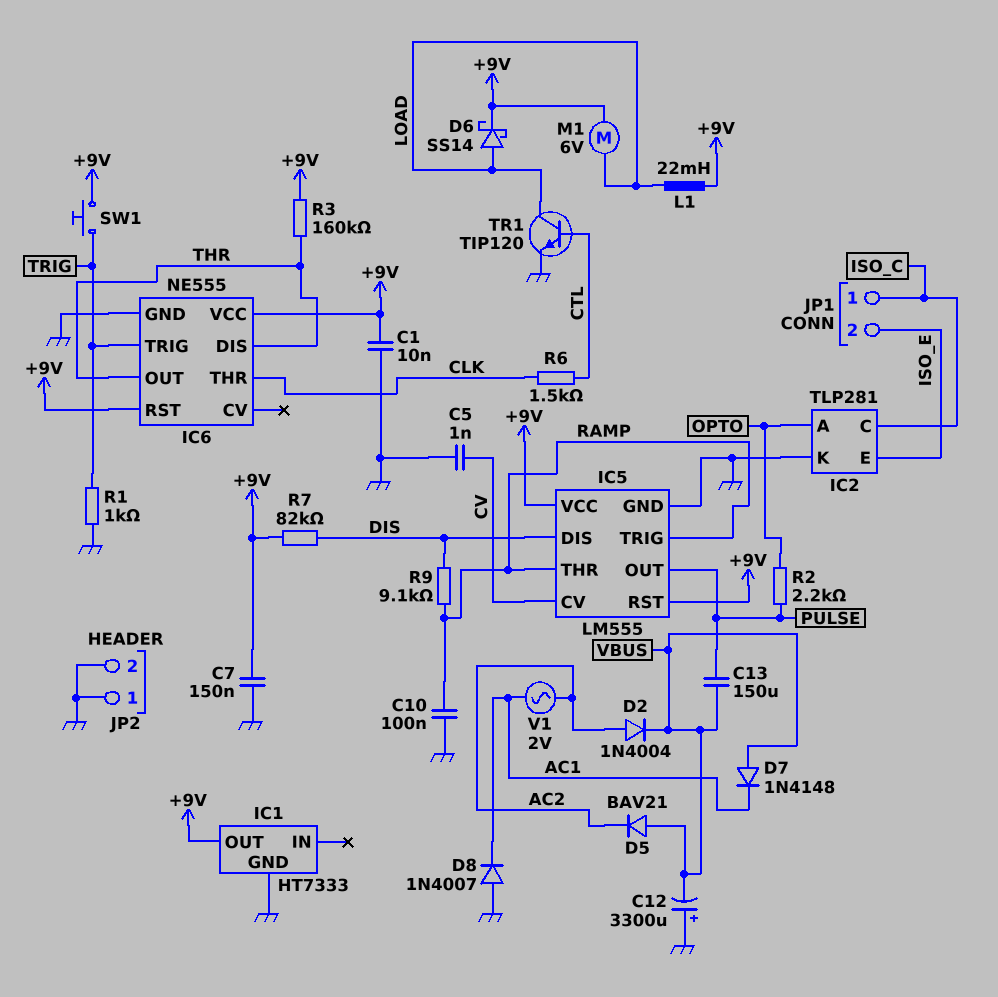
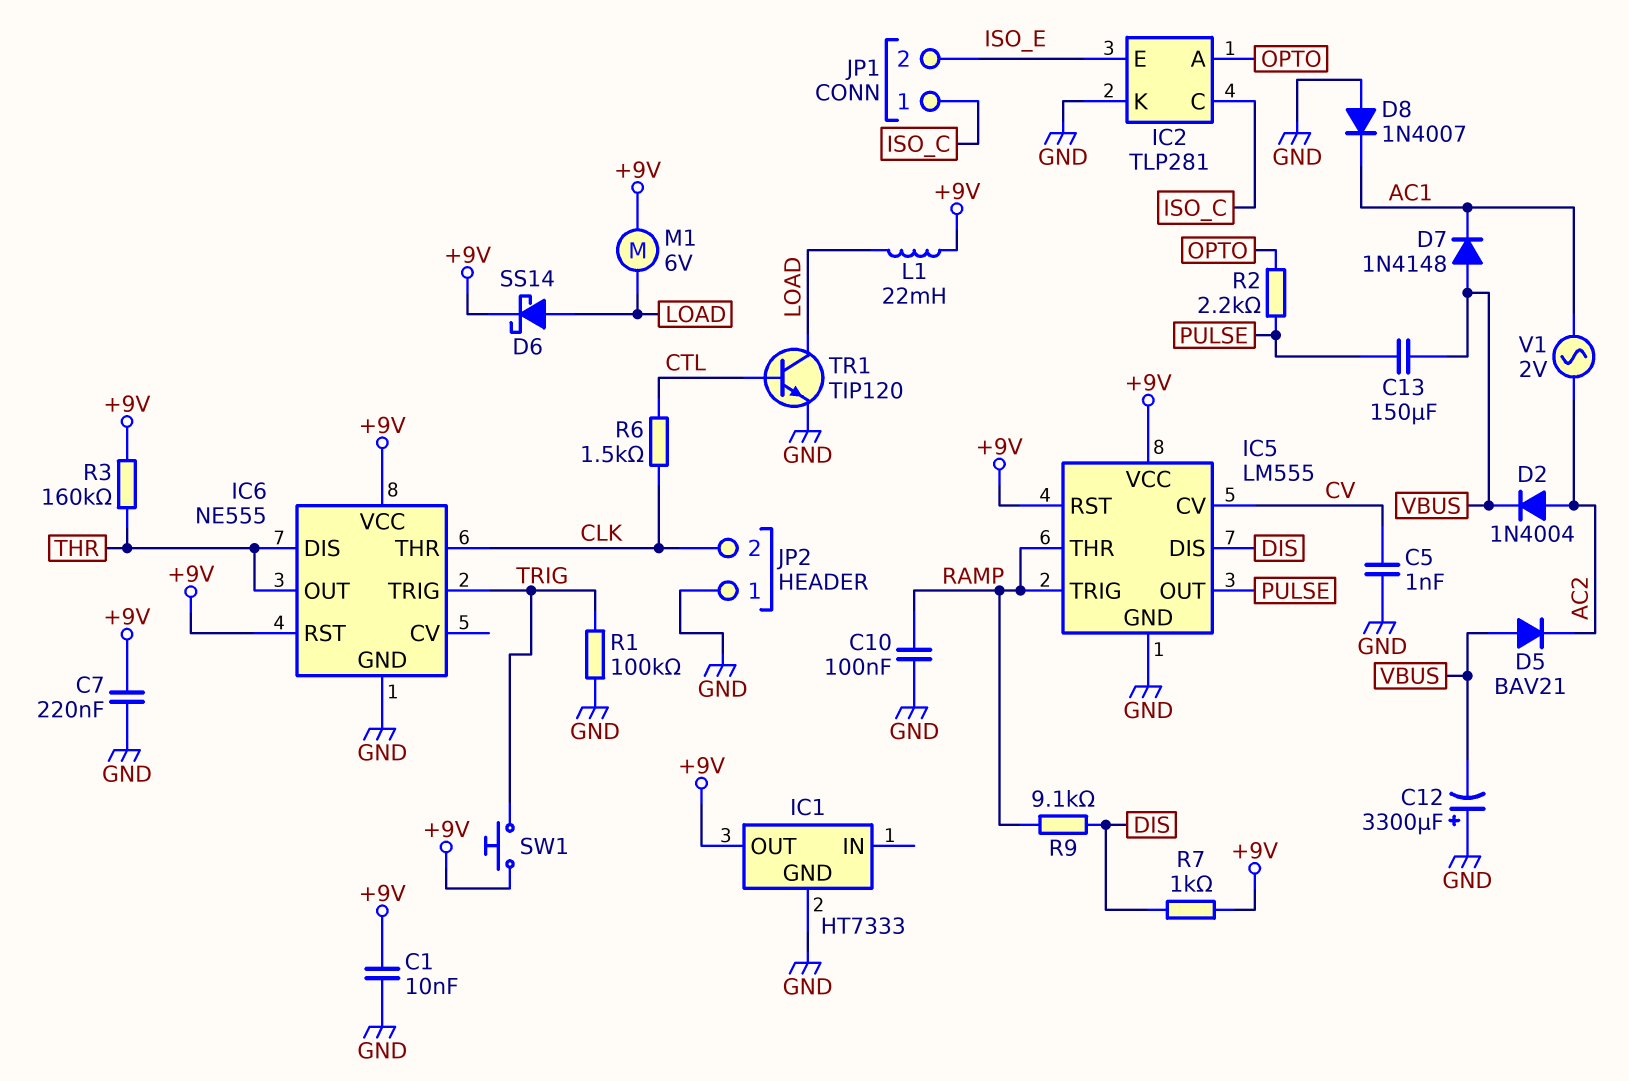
C7: 150nF (+9V, GND) -> 220nF (+9V, GND)
JP2 pin 2: GND -> CLK
R1: 1k (GND, TRIG) -> 100k (GND, TRIG)
R7: 82k (+9V, DIS) -> 1k (+9V, DIS)

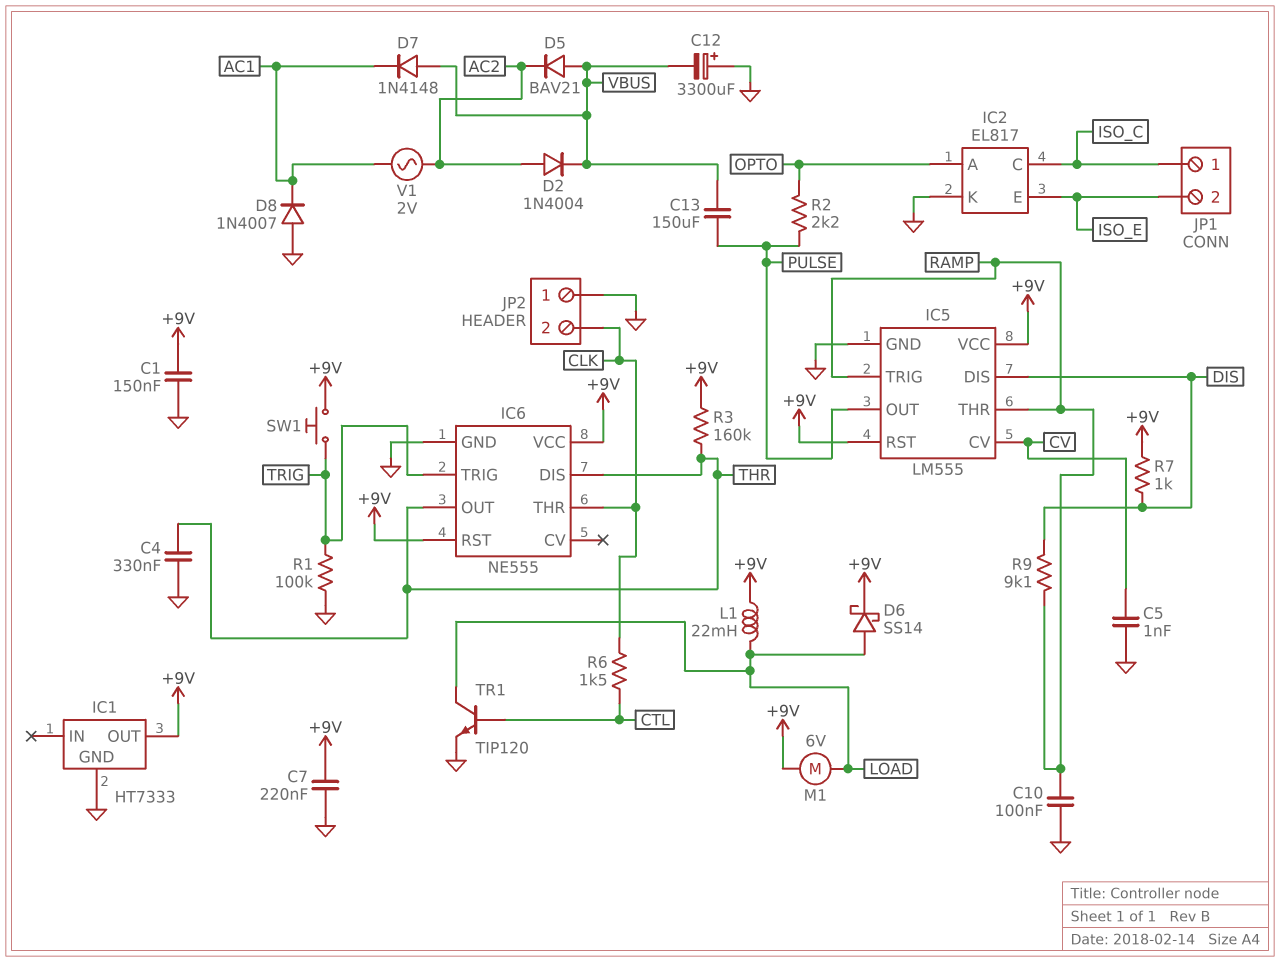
C1: 10nF (+9V, GND) -> 150nF (+9V, GND)
C4: none -> 330nF (GND, THR)
IC2: TLP281 -> EL817

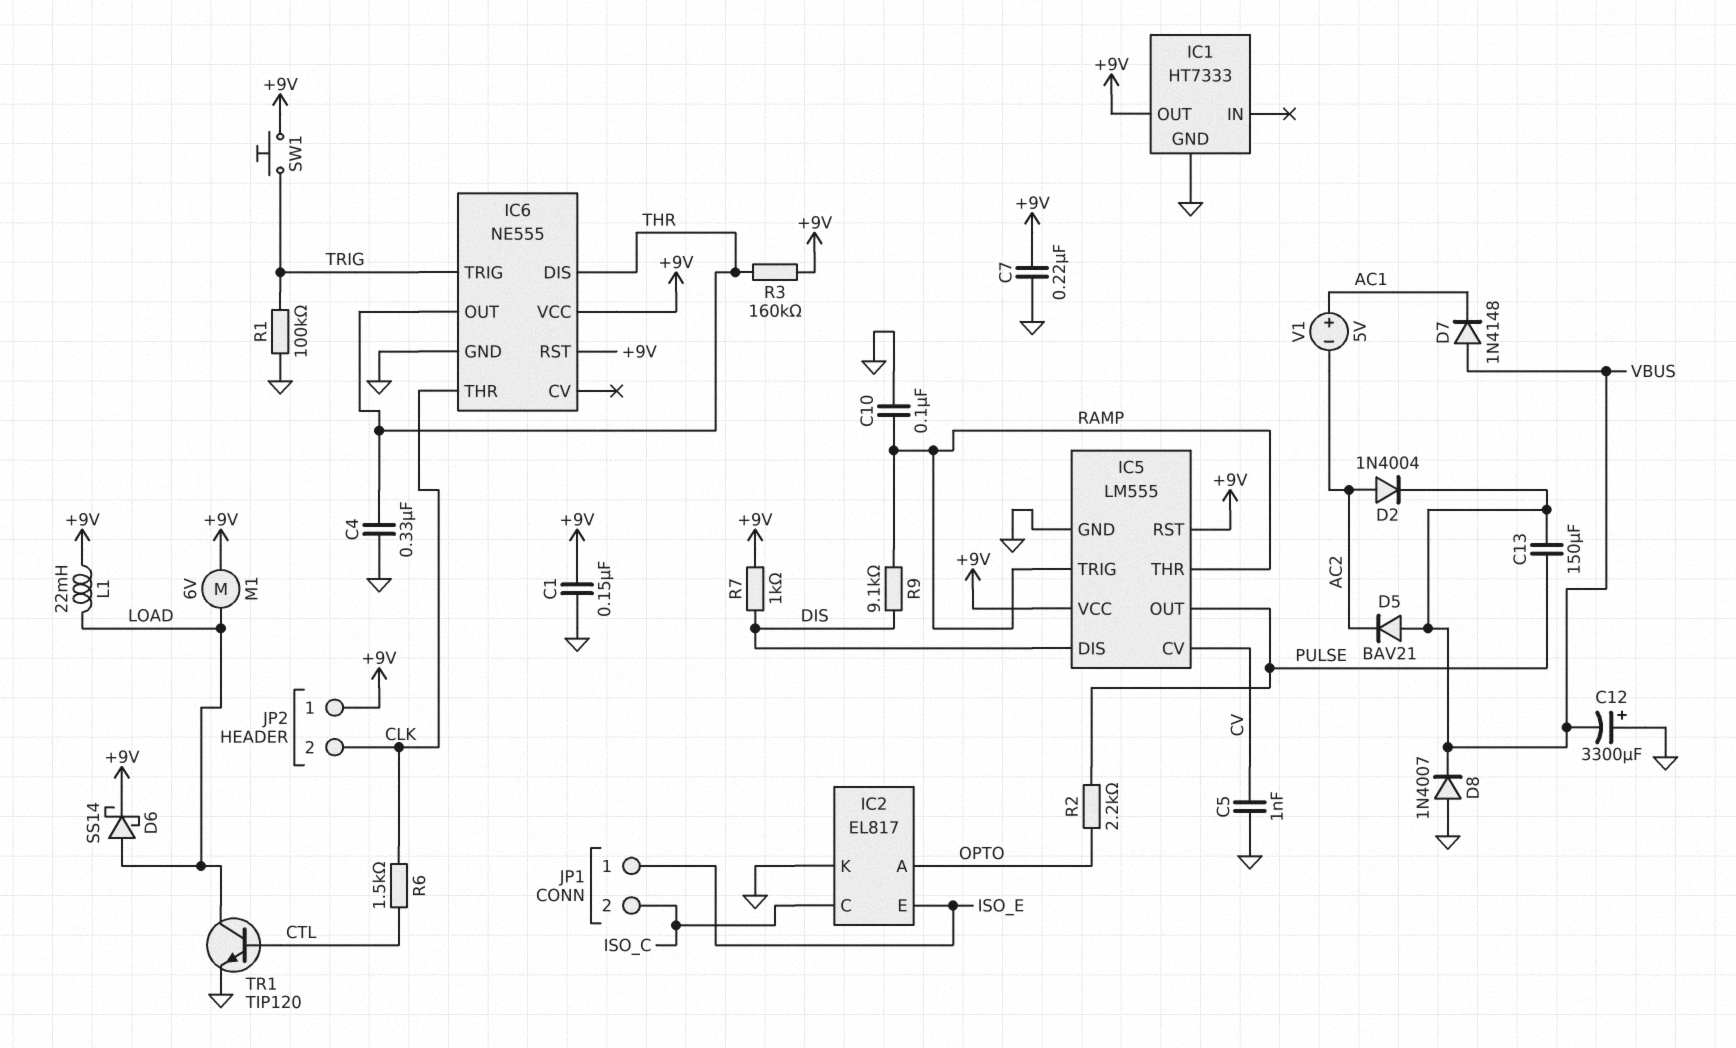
D8: diode 1N4007 (A GND, K AC1) -> diode 1N4007 (A GND, K VBUS)
JP1 pin 1: ISO_C -> ISO_E
JP1 pin 2: ISO_E -> ISO_C
JP2 pin 1: GND -> +9V
V1: AC 2V (AC1, AC2) -> 5V (plus AC1, minus AC2)

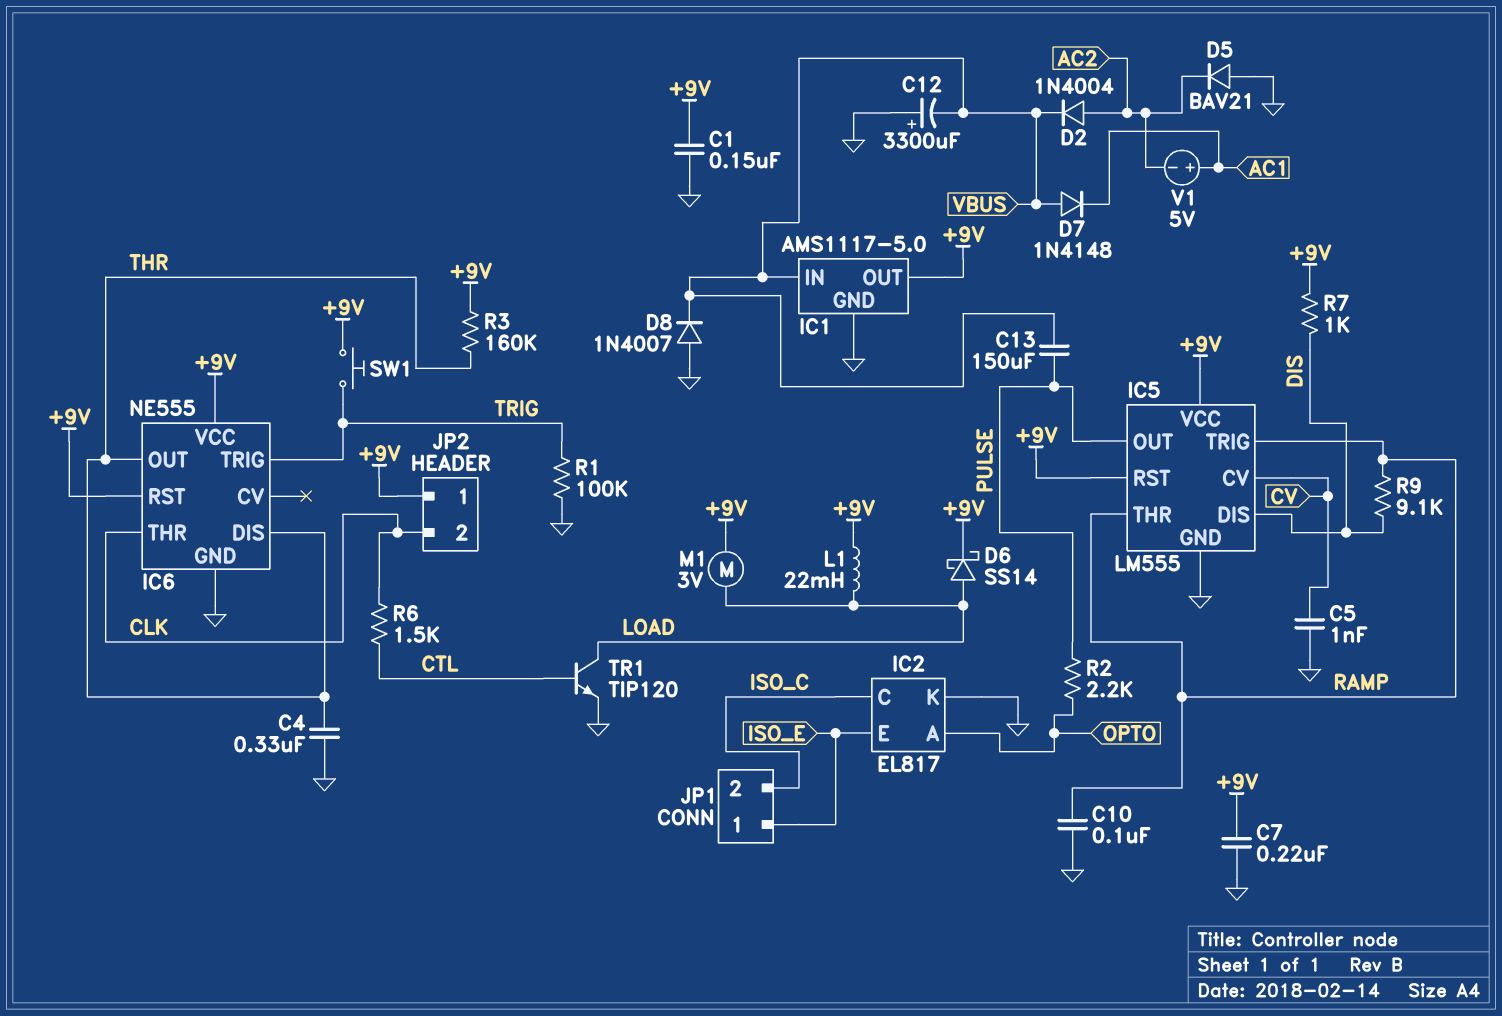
D5: diode BAV21 (A VBUS, K AC2) -> diode BAV21 (A GND, K AC2)
IC1: HT7333 -> AMS1117-5.0
IC1 pin IN: none -> VBUS
M1: motor 6V (+9V, LOAD) -> motor 3V (+9V, LOAD)

